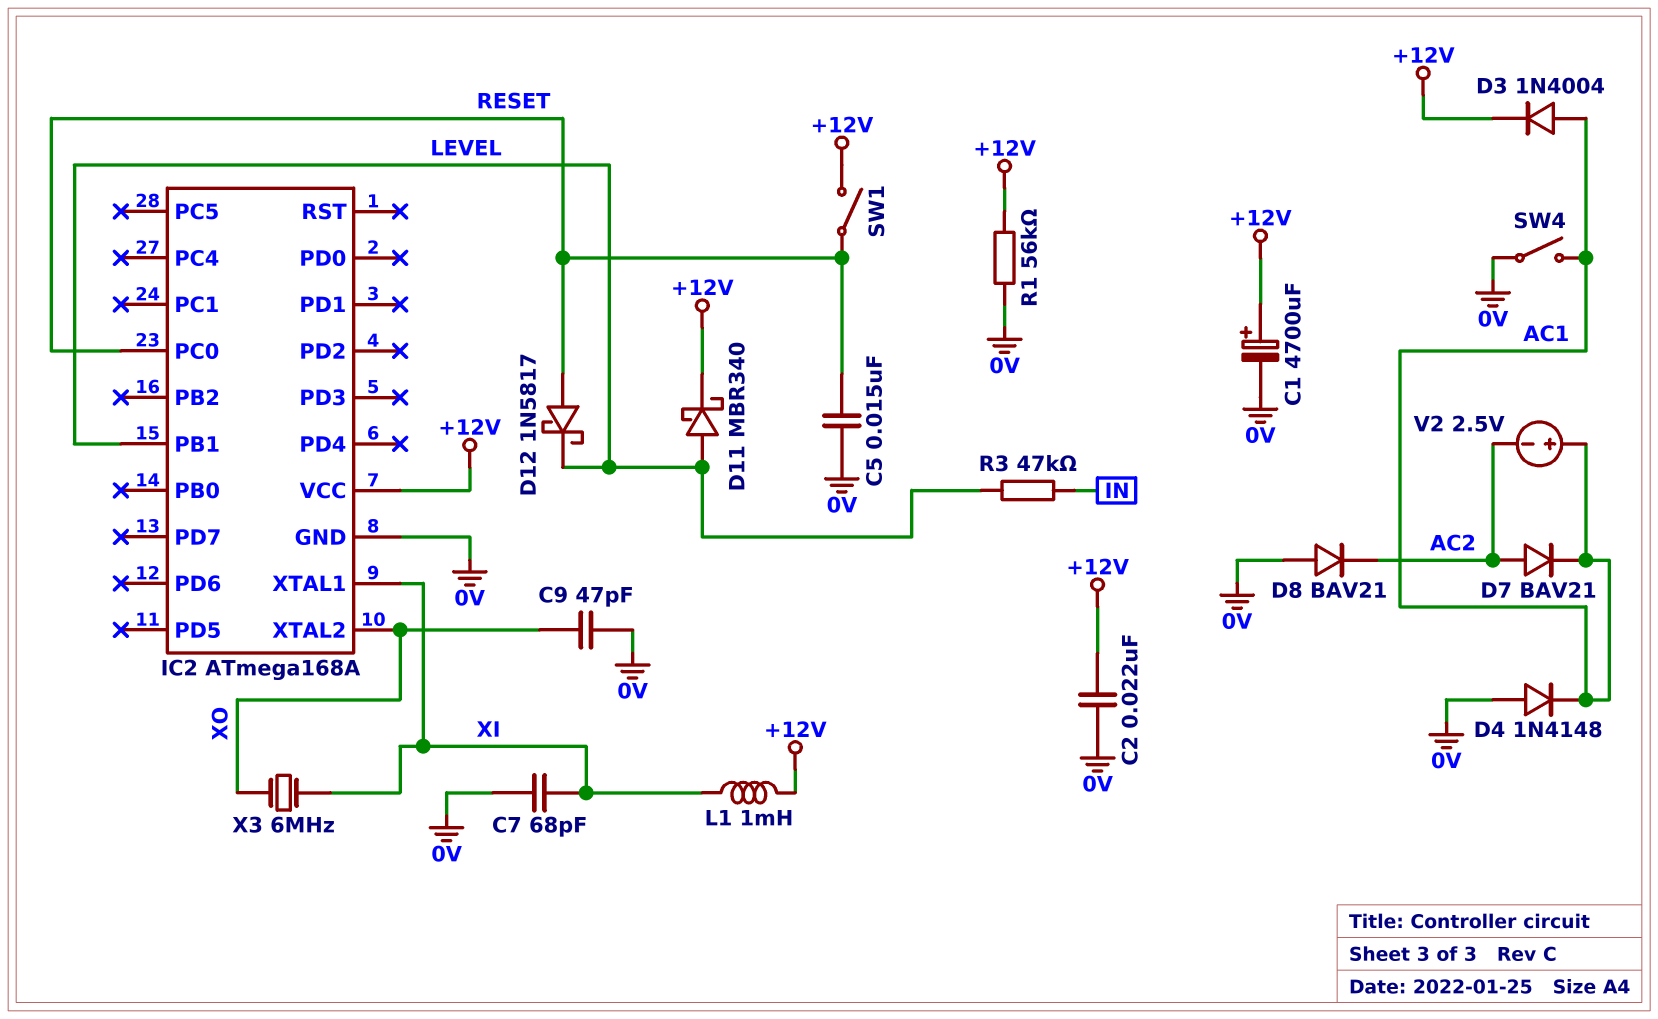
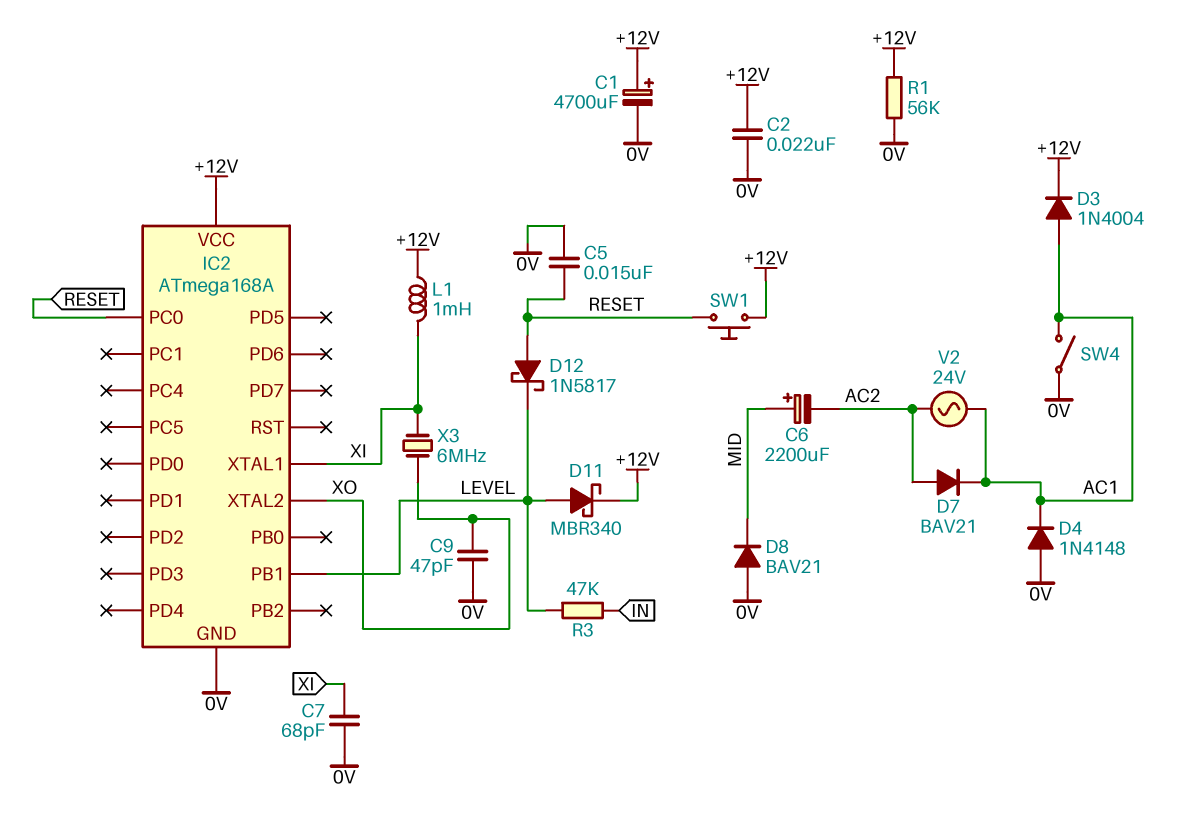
C6: none -> 2200uF (plus MID, minus AC2)
D8: diode BAV21 (A 0V, K AC2) -> diode BAV21 (A 0V, K MID)
SW1: switch (+12V, RESET) -> button (+12V, RESET)
V2: 2.5V (plus AC1, minus AC2) -> AC 24V (AC1, AC2)

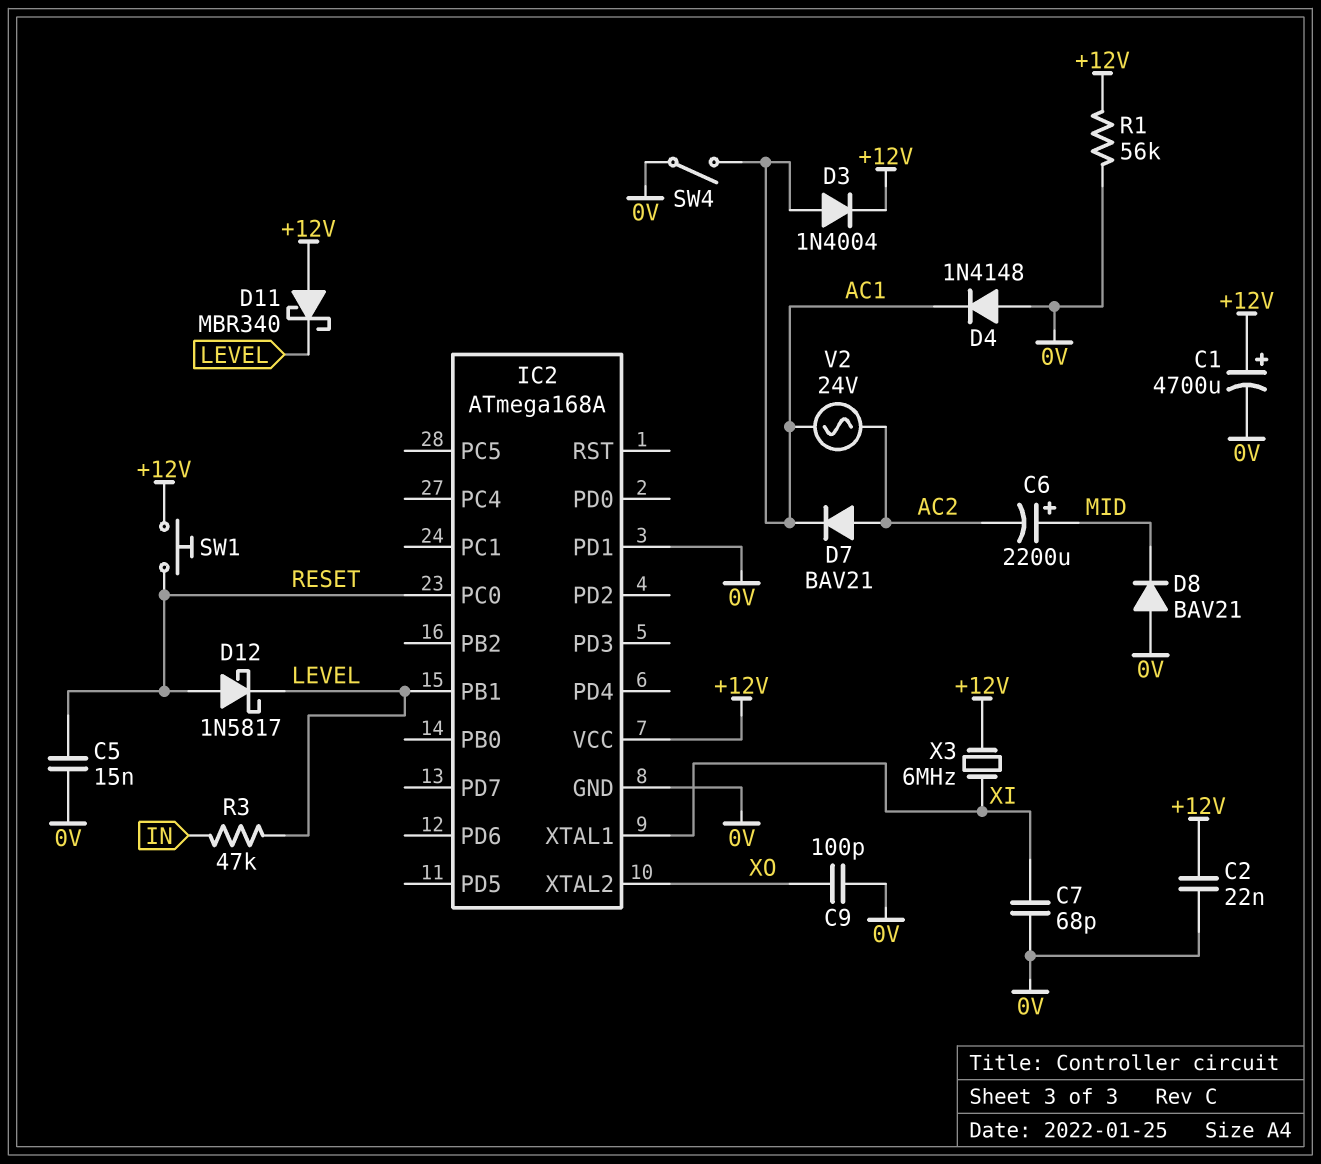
C9: 47pF (0V, XO) -> 100pF (0V, XO)
D11: schottky MBR340 (A LEVEL, K +12V) -> schottky MBR340 (A +12V, K LEVEL)
IC2 pin PD1: none -> 0V
L1: 1mH (+12V, XI) -> none
X3: 6MHz (XI, XO) -> 6MHz (+12V, XI)

